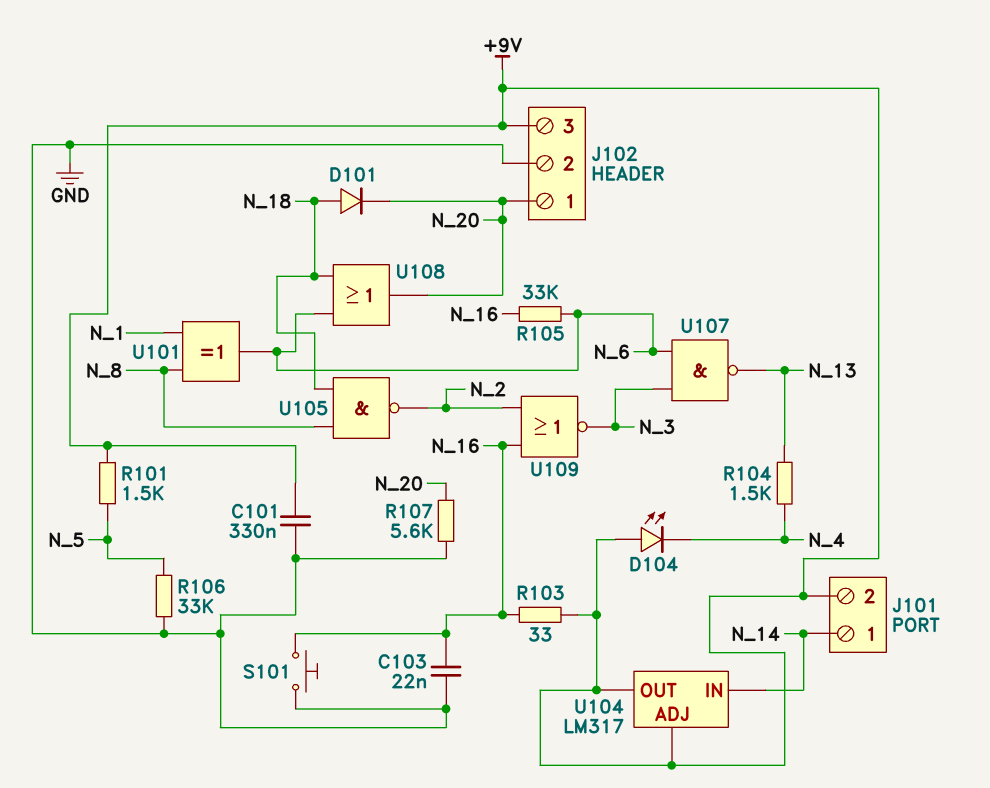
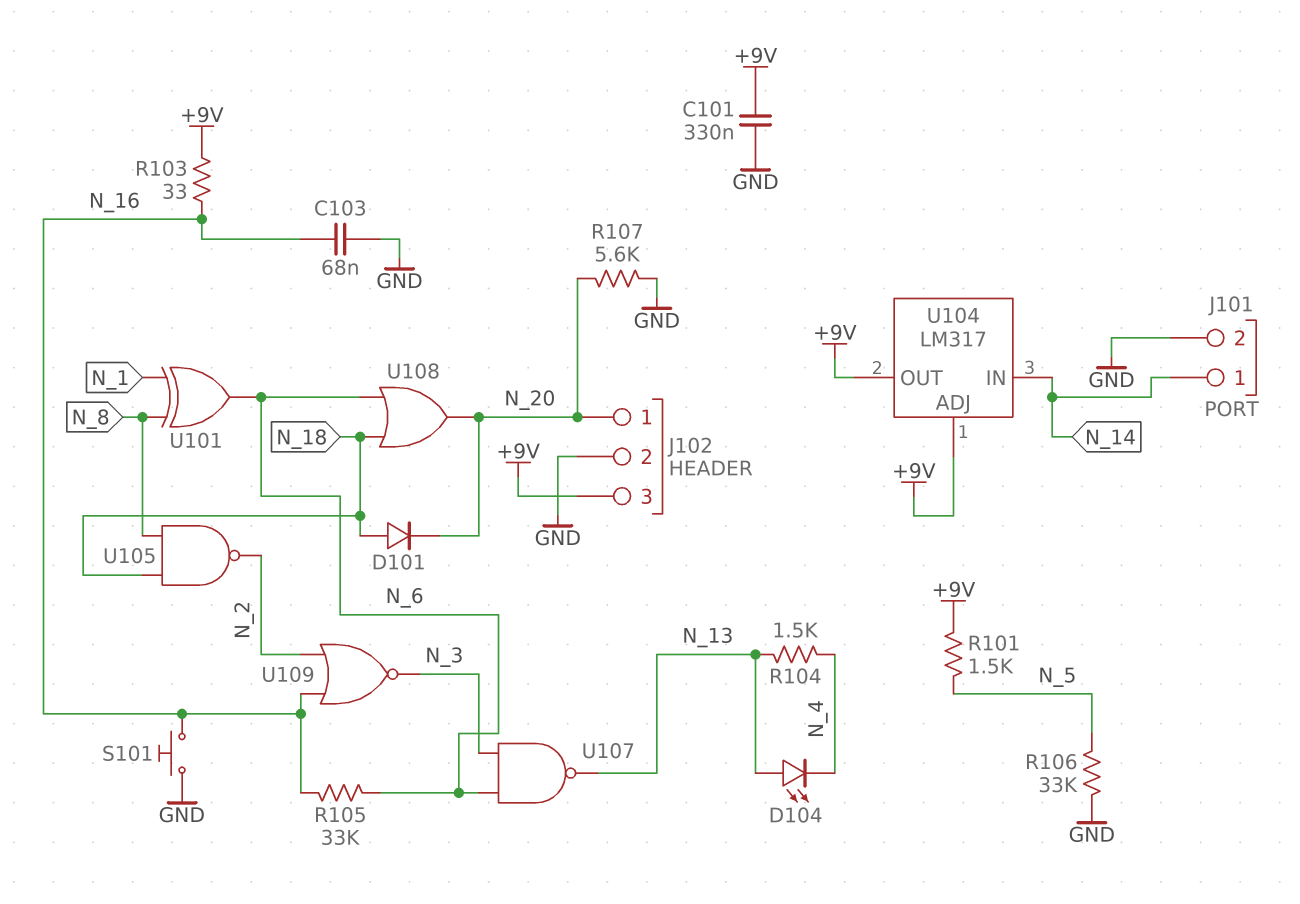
C103: 22nF (GND, N_16) -> 68nF (GND, N_16)
D104: LED (A +9V, K N_4) -> LED (A N_13, K N_4)
J101 pin 2: +9V -> GND

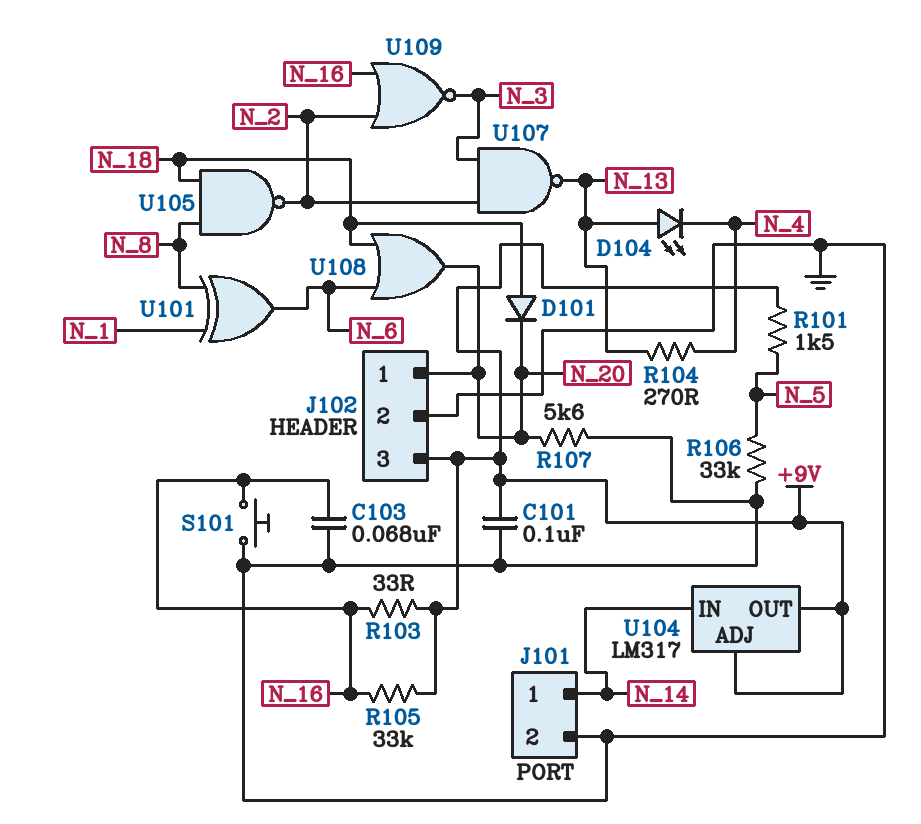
C101: 330nF (+9V, GND) -> 100nF (+9V, GND)
R104: 1.5k (N_4, N_13) -> 270 (N_4, N_13)
R105: 33k (N_6, N_16) -> 33k (+9V, N_16)
U107: NAND (in N_3, in N_6, out N_13) -> NAND (in N_2, in N_3, out N_13)

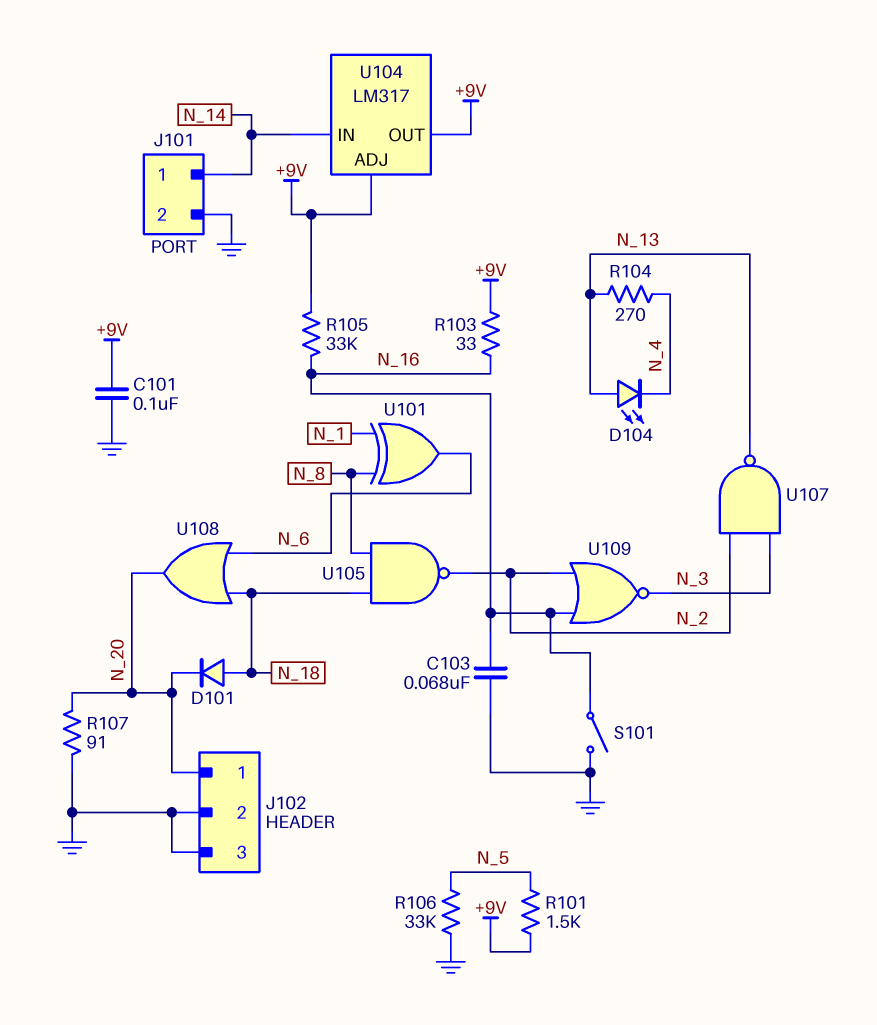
J102 pin 3: +9V -> GND
R107: 5.6k (GND, N_20) -> 91 (GND, N_20)
S101: button (GND, N_16) -> switch (GND, N_16)

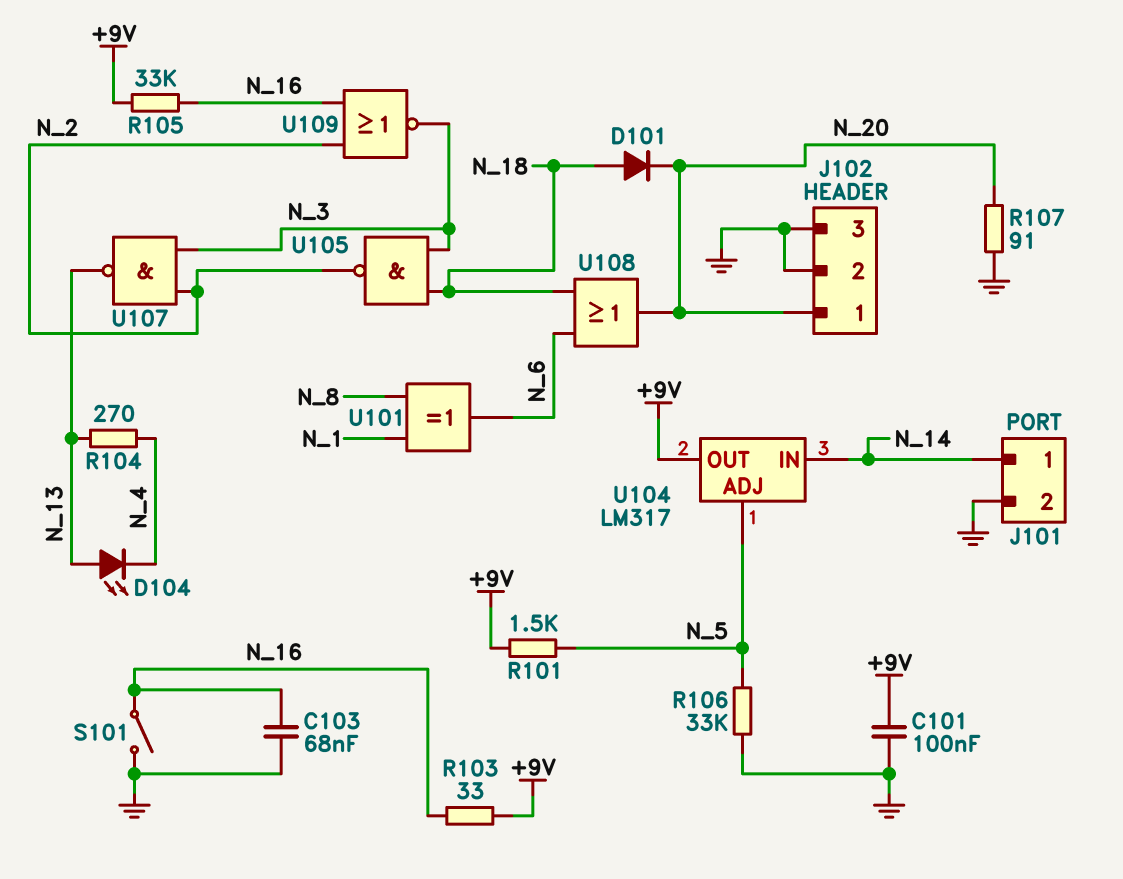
U104 pin ADJ: +9V -> N_5
U105: NAND (in N_8, in N_18, out N_2) -> NAND (in N_3, in N_18, out N_2)

